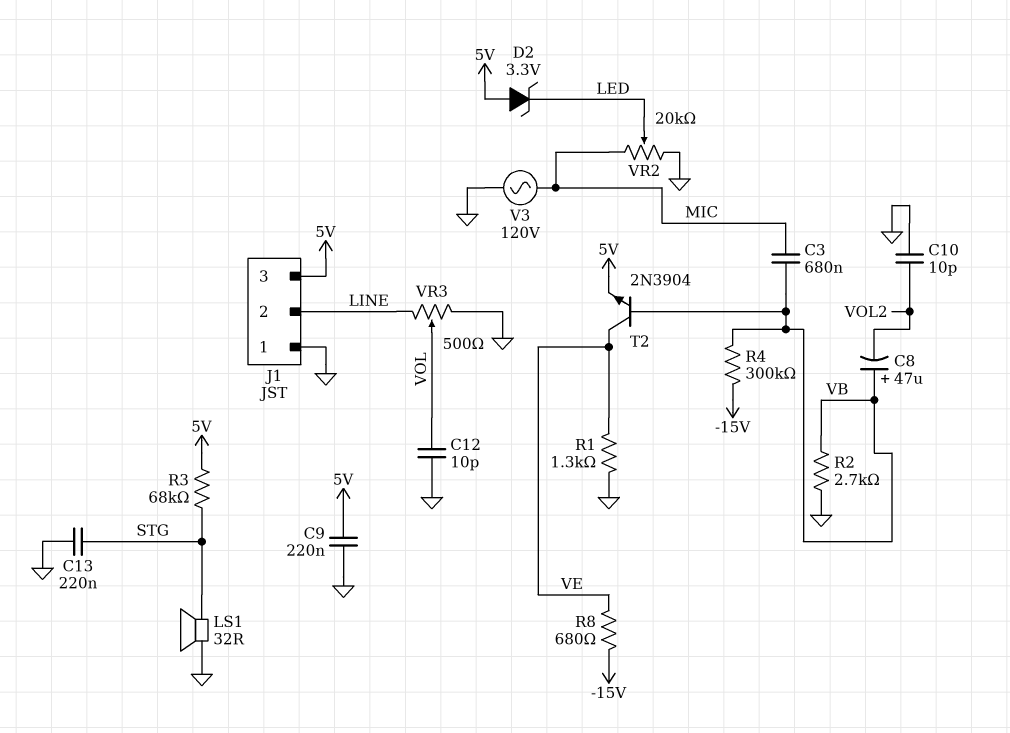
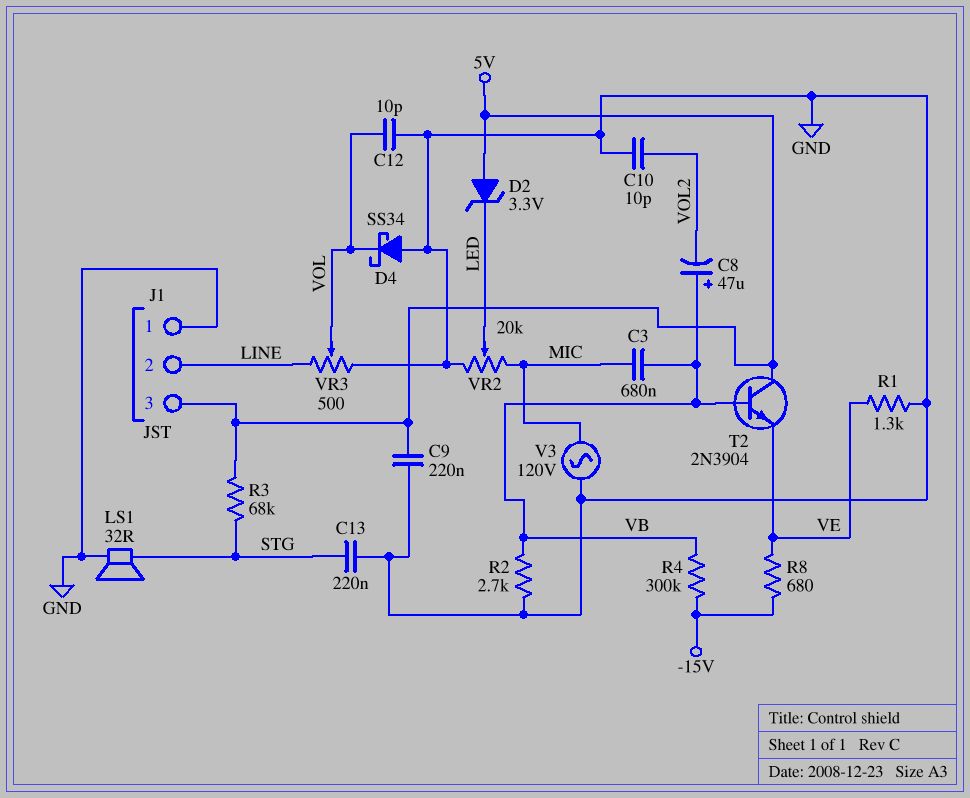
D4: none -> schottky SS34 (A GND, K VOL)
T2: NPN 2N3904 (B VB, C VE, E 5V) -> NPN 2N3904 (B VB, C 5V, E VE)

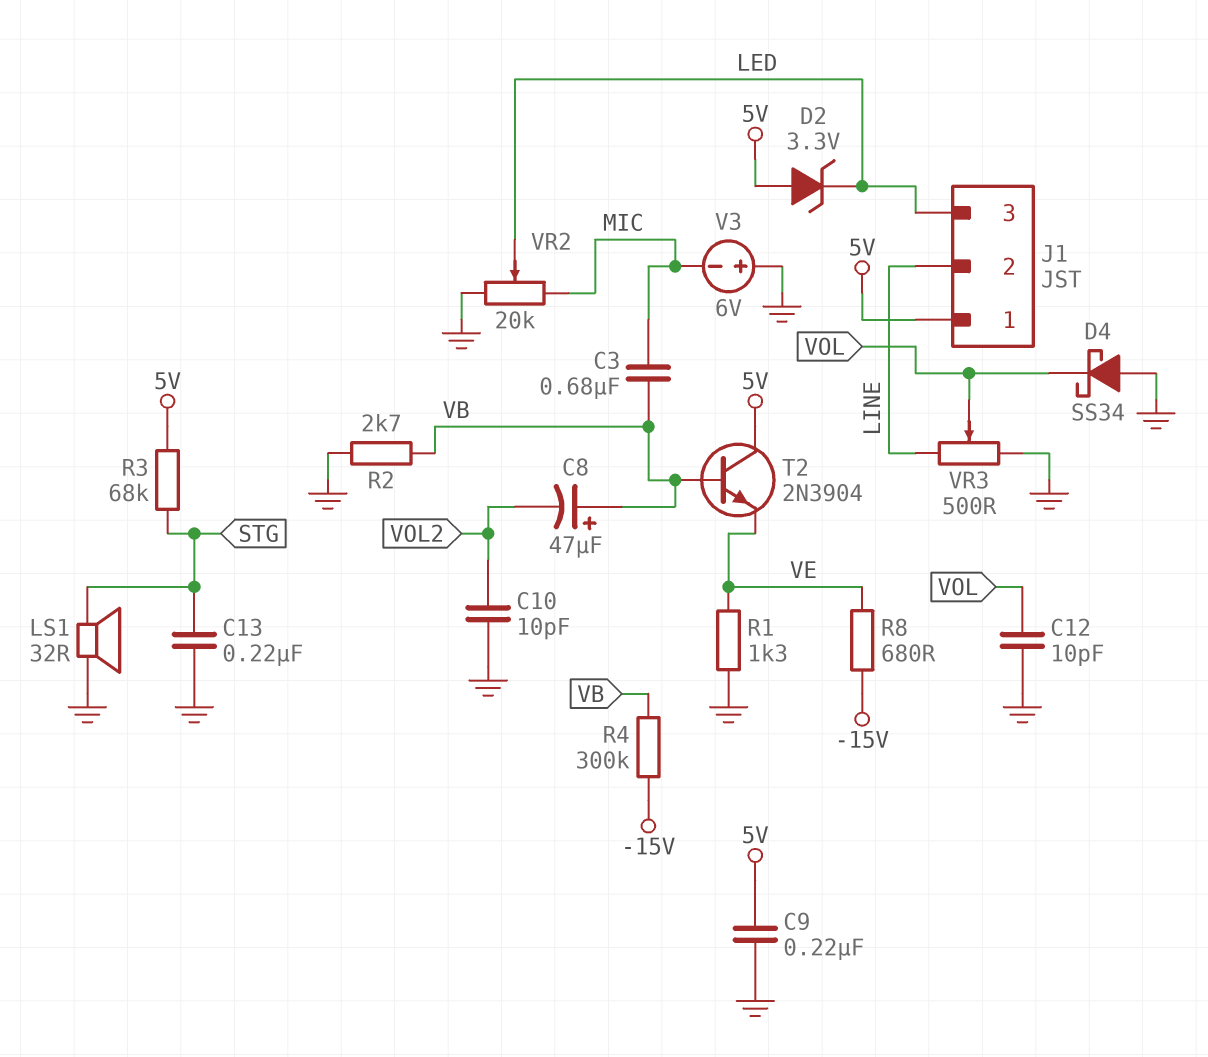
J1 pin 1: GND -> 5V
J1 pin 3: 5V -> LED
V3: AC 120V (GND, MIC) -> 6V (plus GND, minus MIC)

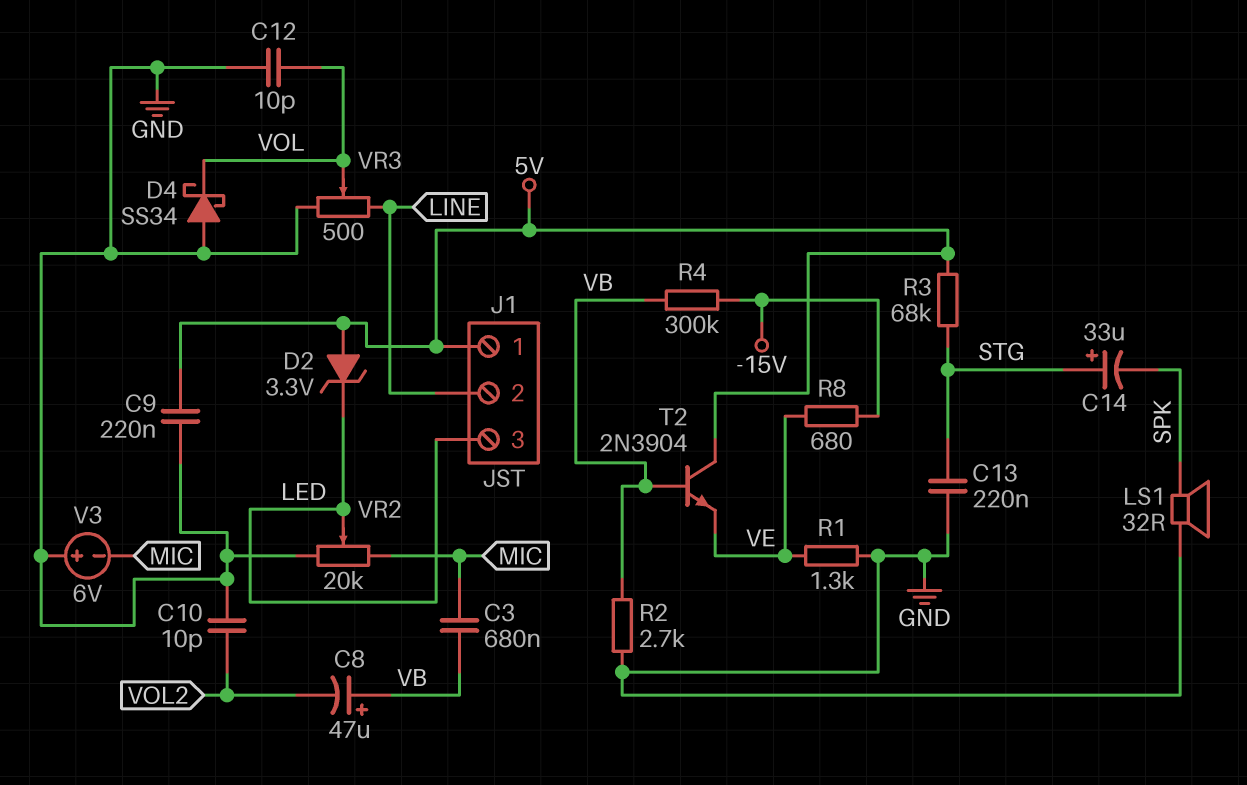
C14: none -> 33uF (plus STG, minus SPK)
LS1: speaker 32R (GND, STG) -> speaker 32R (GND, SPK)

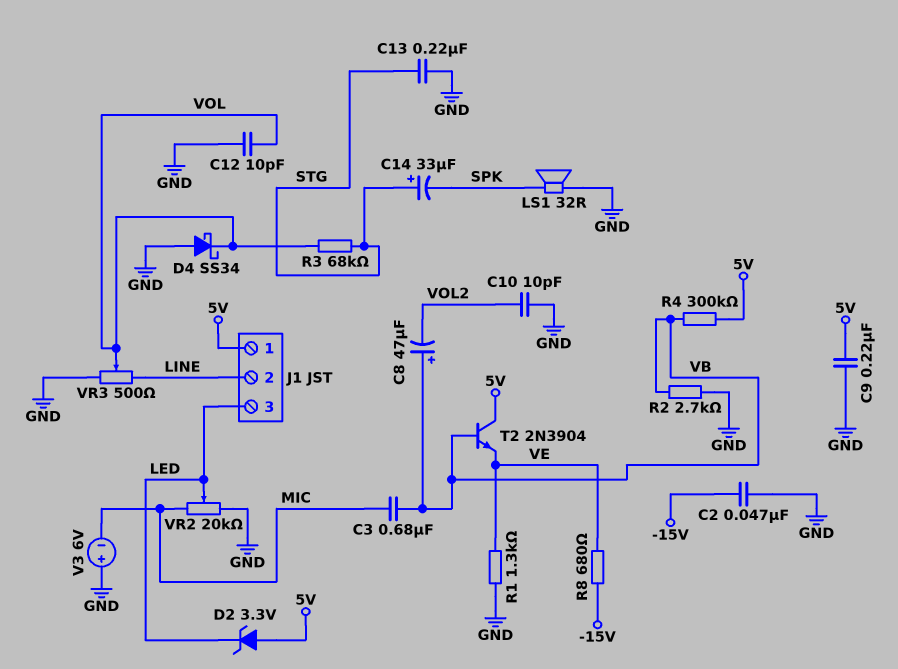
C2: none -> 47nF (-15V, GND)
R3: 68k (5V, STG) -> 68k (STG, VOL)
R4: 300k (-15V, VB) -> 300k (5V, VB)

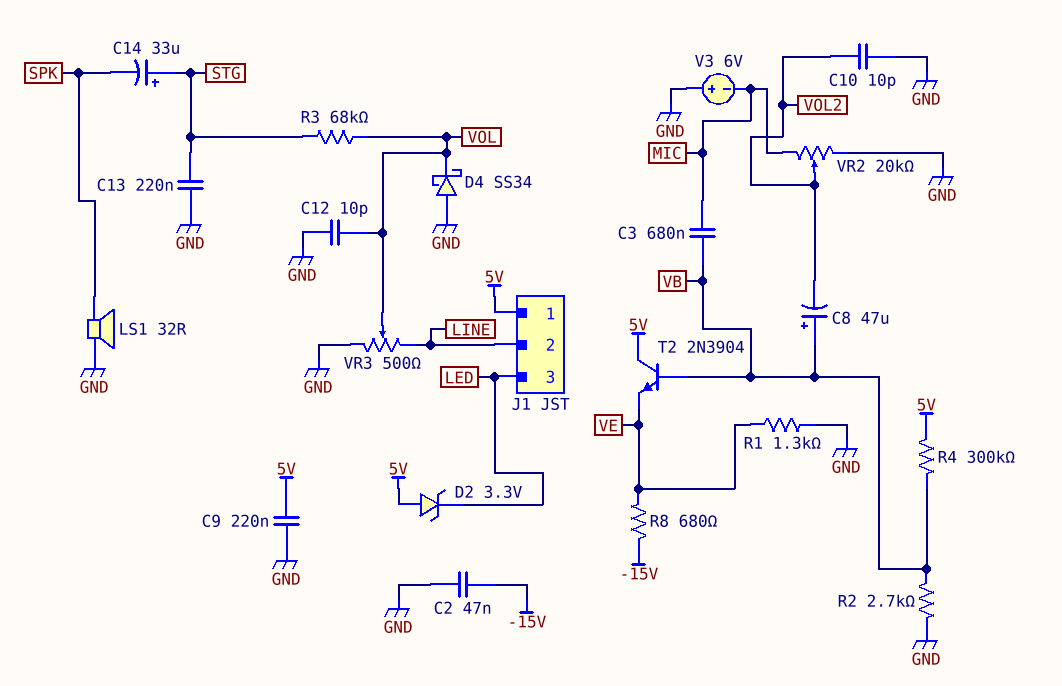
VR2: 20k (GND, MIC, wiper LED) -> 20k (GND, MIC, wiper VOL2)

